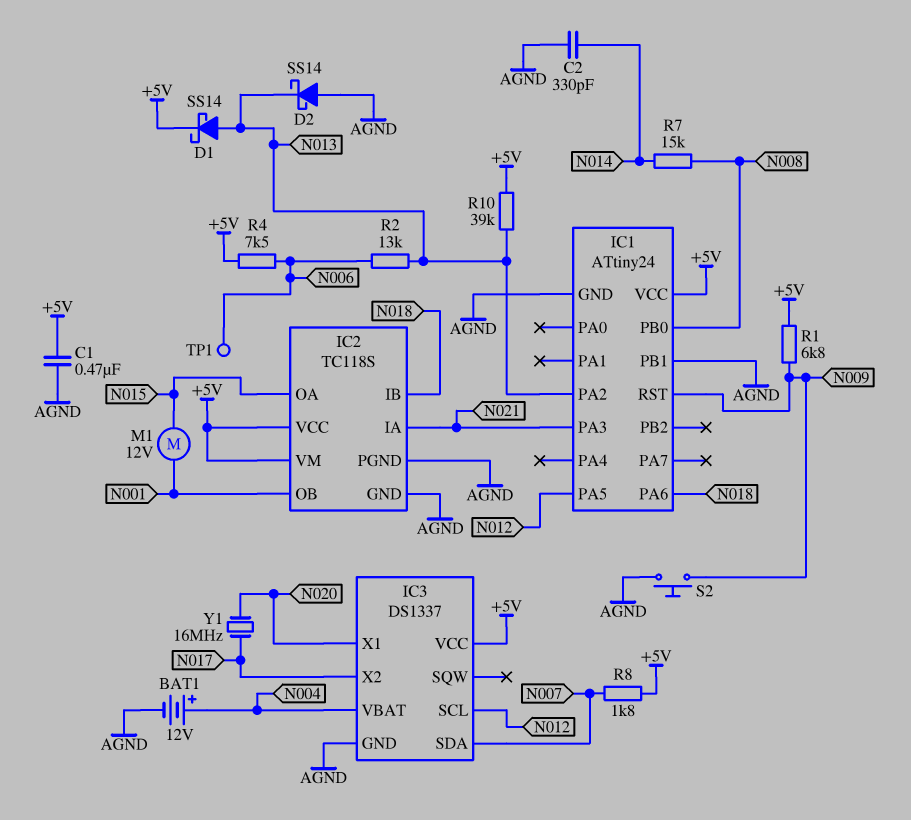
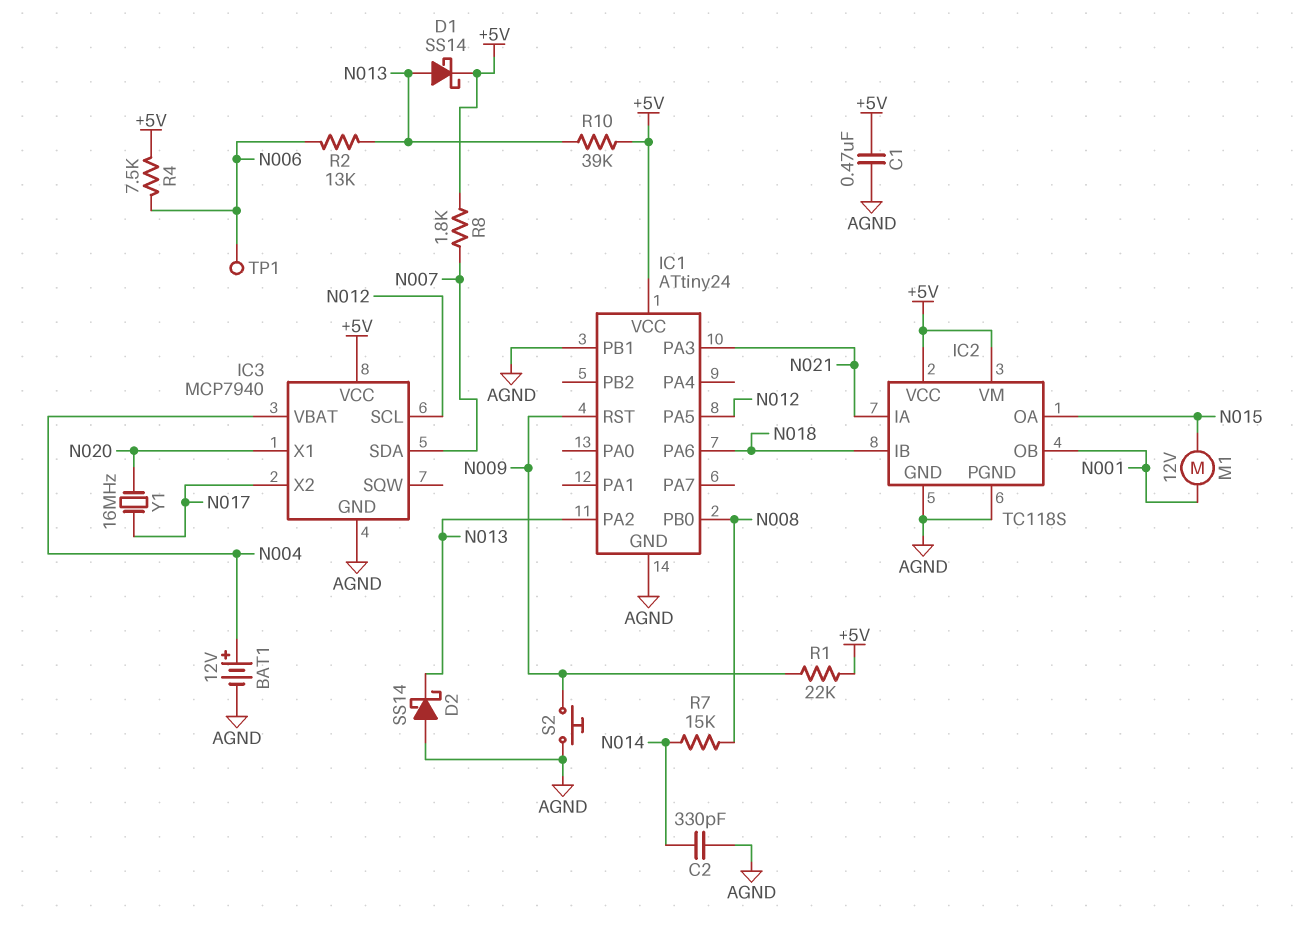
IC3: DS1337 -> MCP7940
R1: 6.8k (+5V, N009) -> 22k (+5V, N009)

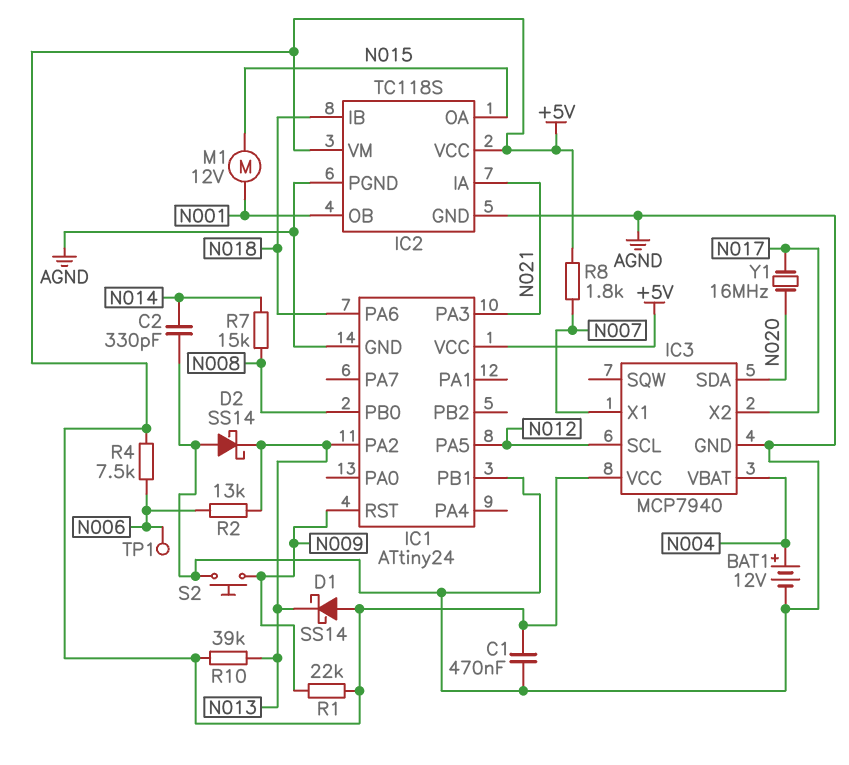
D1: schottky SS14 (A N013, K +5V) -> schottky SS14 (A +5V, K N013)
IC3 pin SDA: N007 -> N020
IC3 pin X1: N020 -> N007

